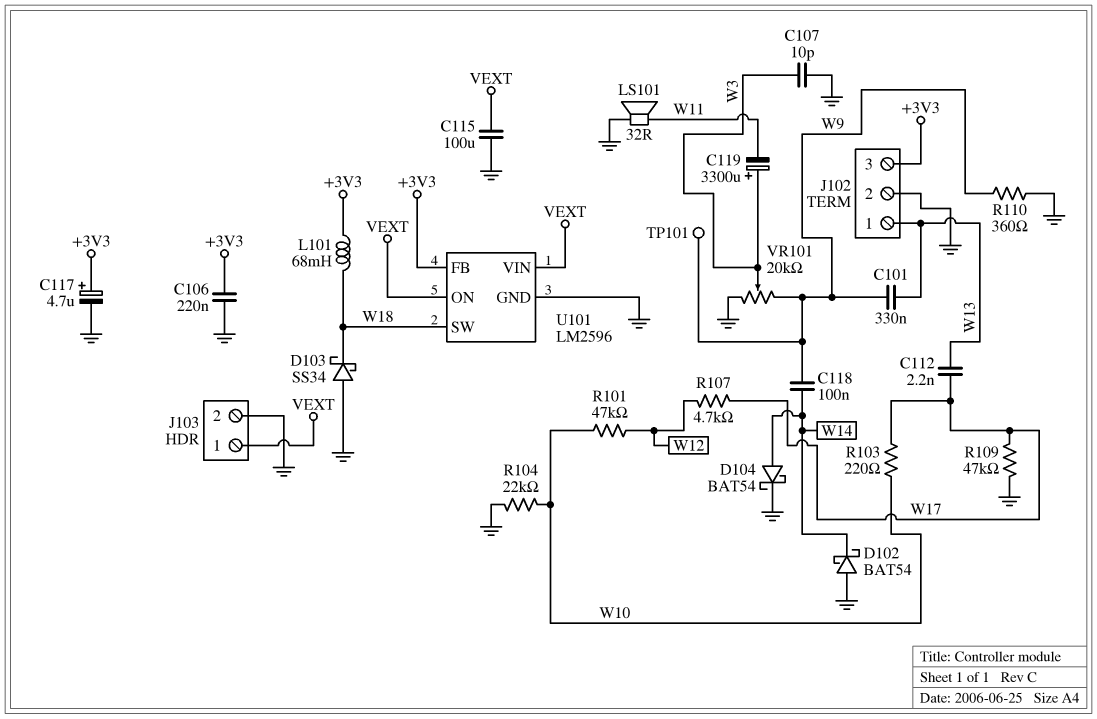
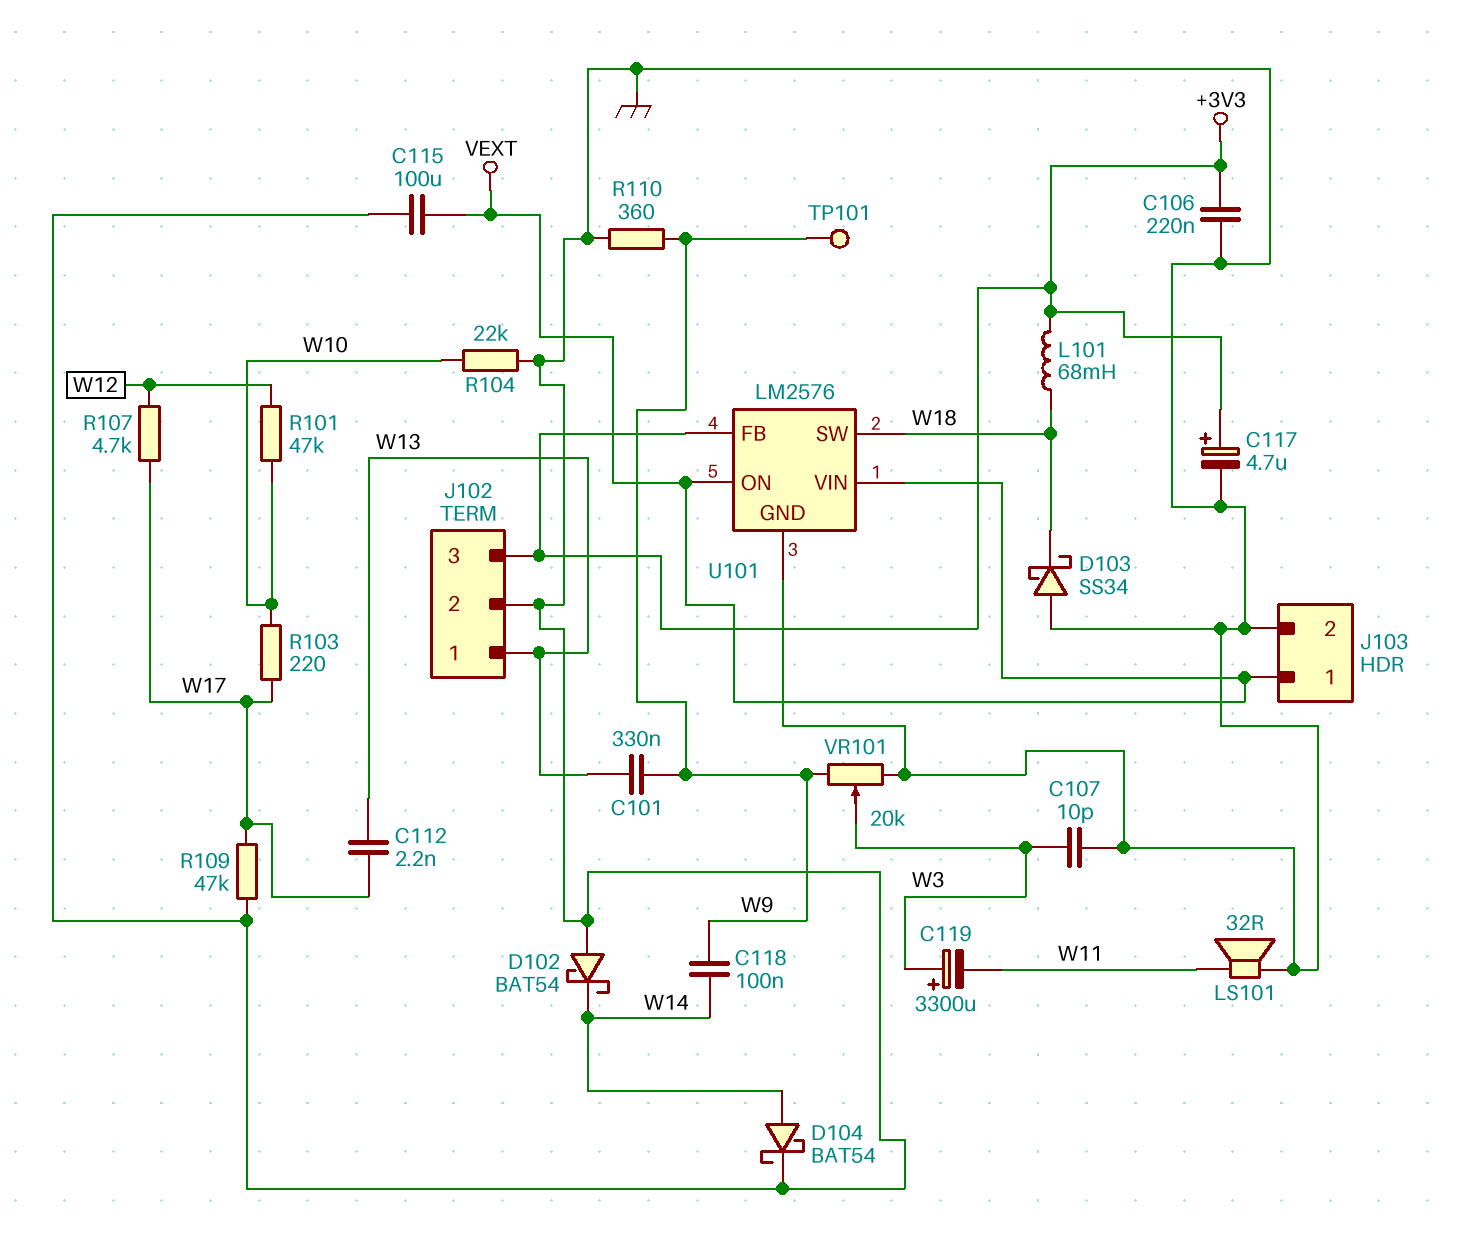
U101: LM2596 -> LM2576

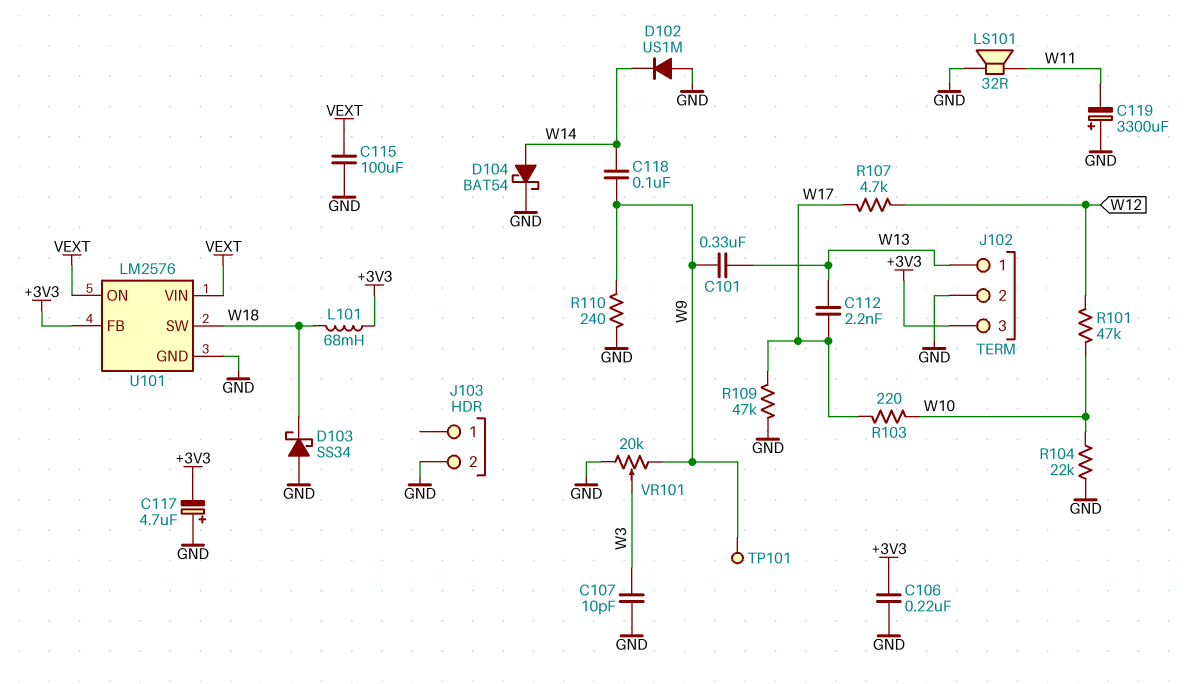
C117: 4.7uF (plus +3V3, minus GND) -> 4.7uF (plus GND, minus +3V3)
C119: 3300uF (plus W3, minus W11) -> 3300uF (plus GND, minus W11)
D102: schottky BAT54 (A GND, K W14) -> diode US1M (A GND, K W14)
J103 pin 1: VEXT -> none
R110: 360 (GND, W9) -> 240 (GND, W9)

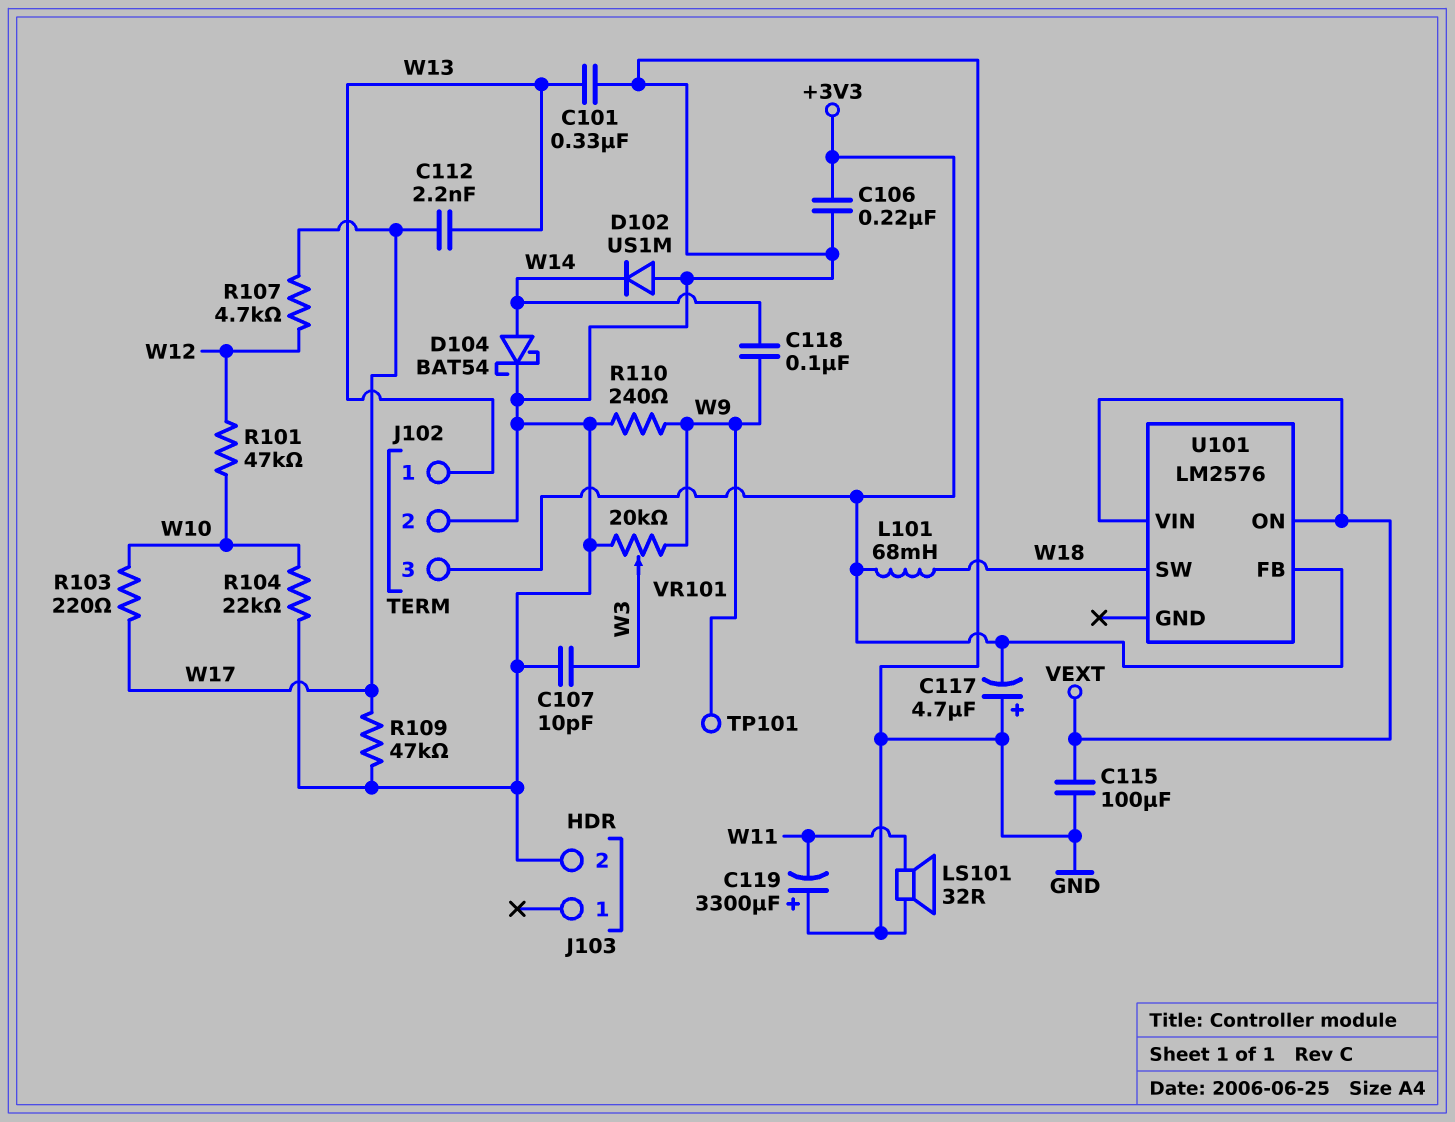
C101: 330nF (W9, W13) -> 330nF (GND, W13)
D103: schottky SS34 (A GND, K W18) -> none
U101 pin GND: GND -> none

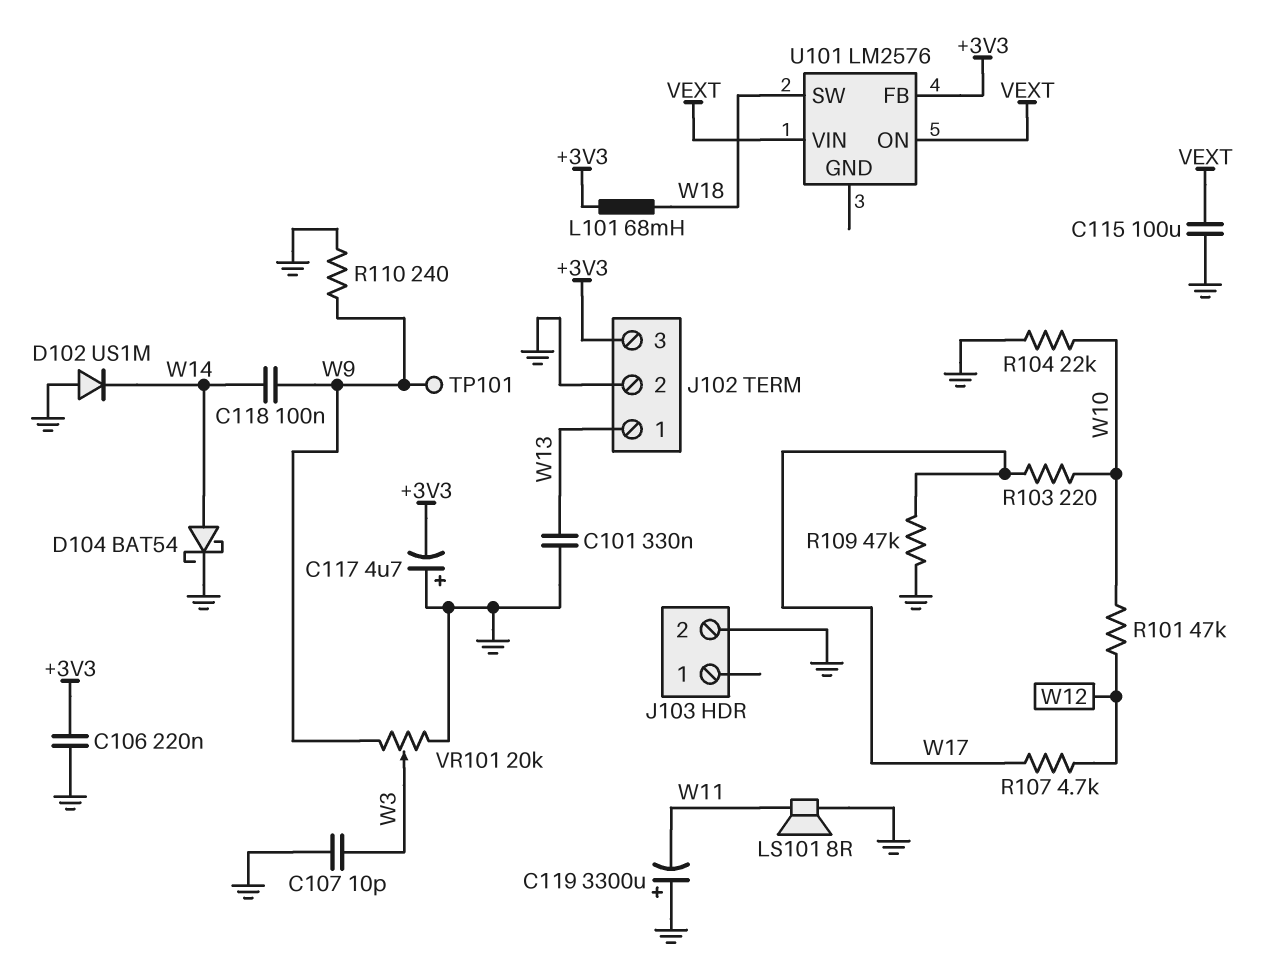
C112: 2.2nF (W13, W17) -> none
LS101: speaker 32R (GND, W11) -> speaker 8R (GND, W11)

